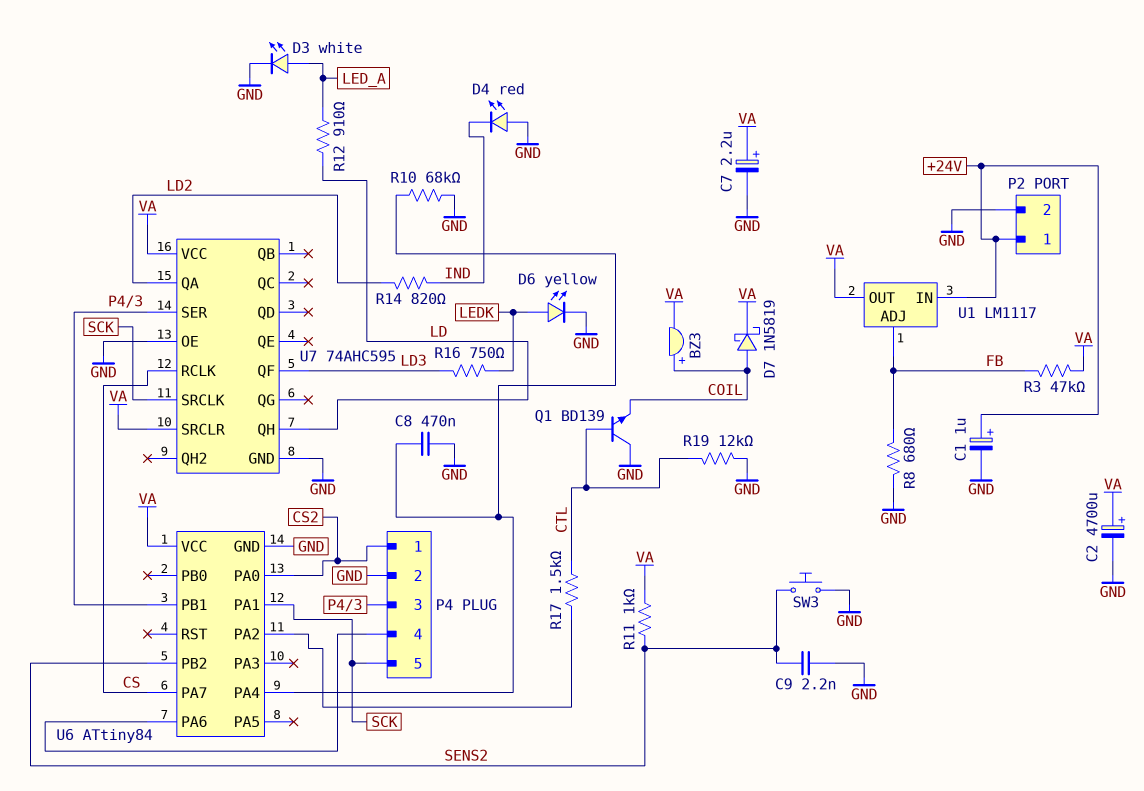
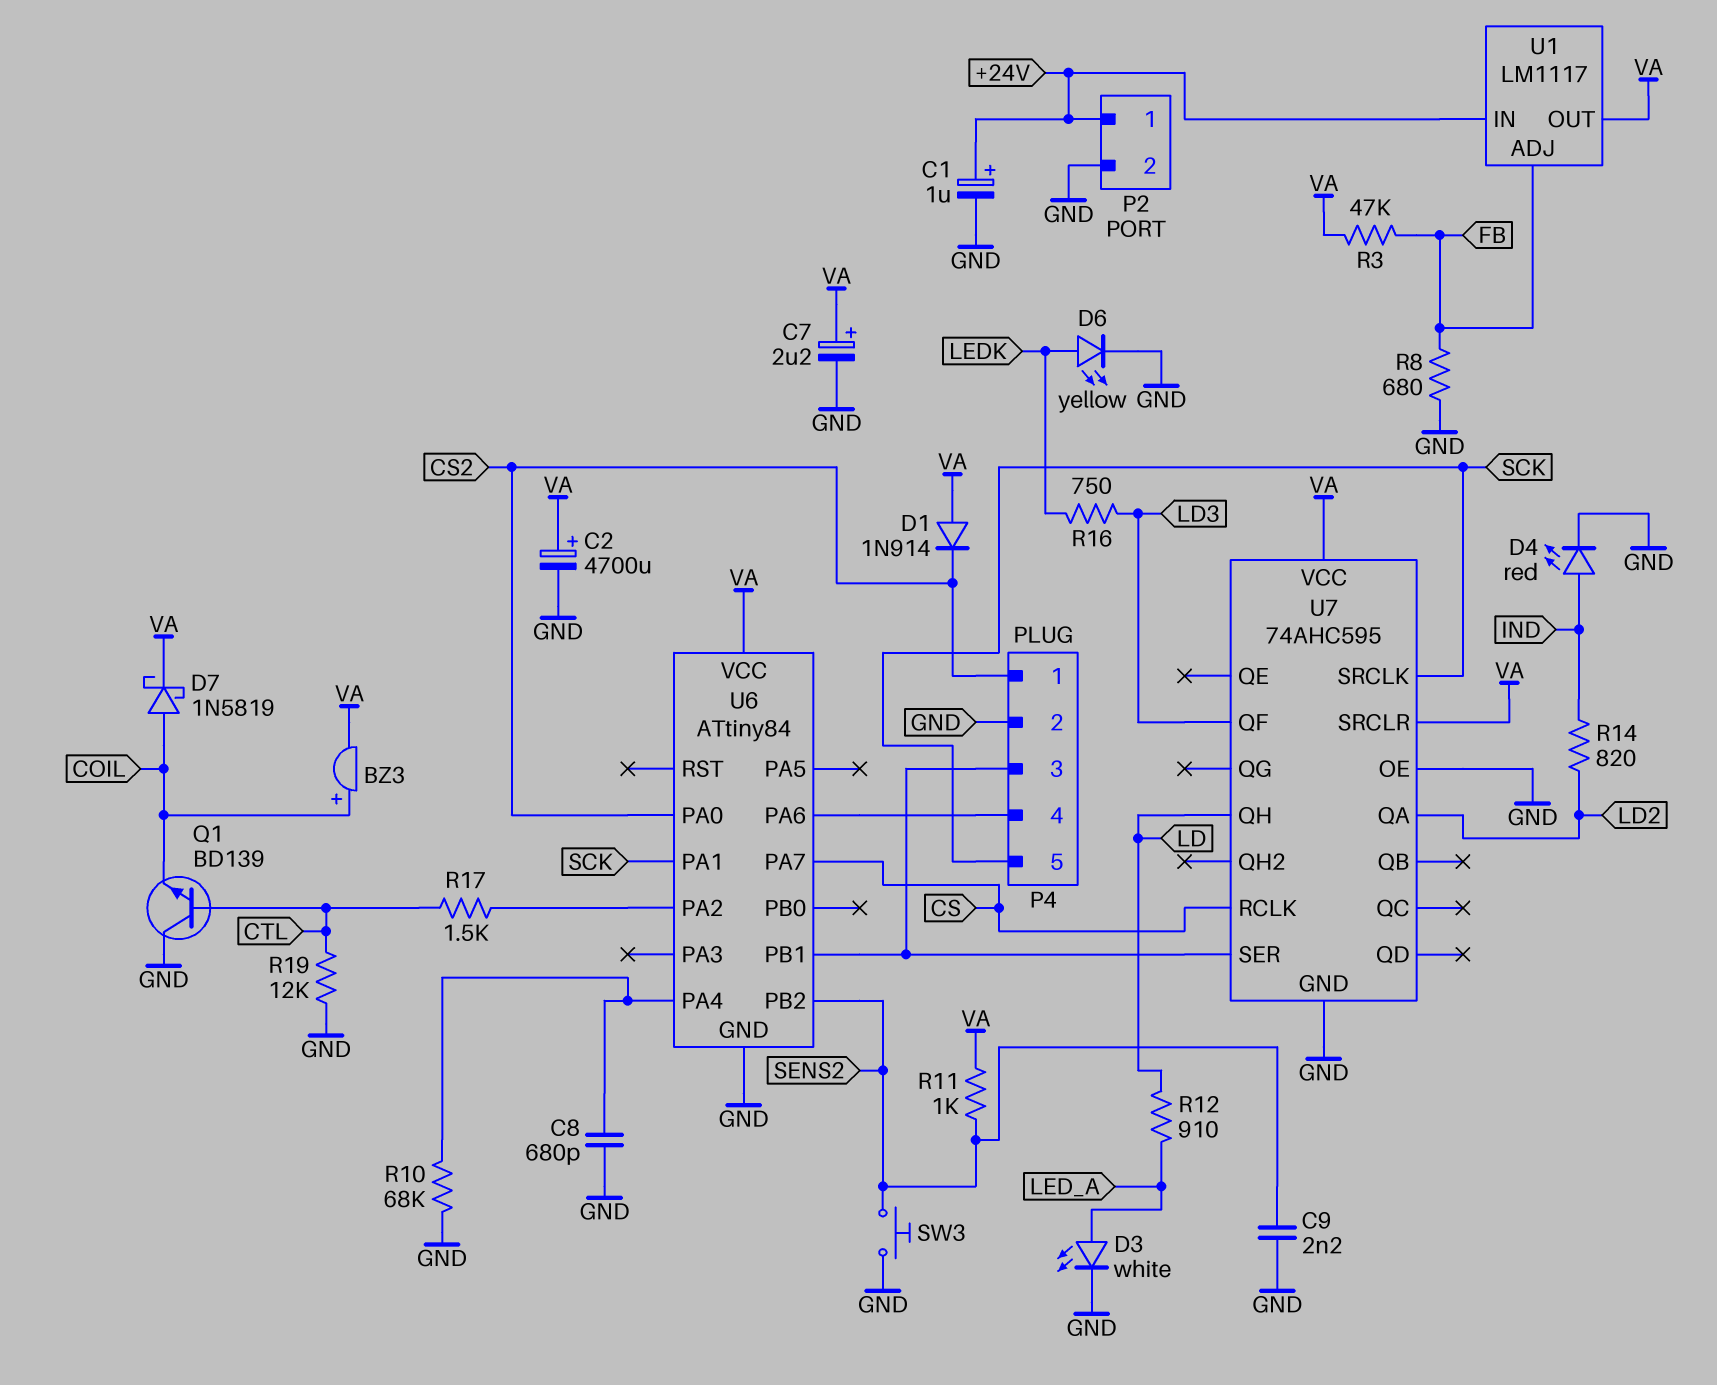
C8: 470nF (GND, U6/PA4) -> 680pF (GND, U6/PA4)
D1: none -> diode 1N914 (A VA, K CS2)
D4: LED red (A GND, K IND) -> LED red (A IND, K GND)

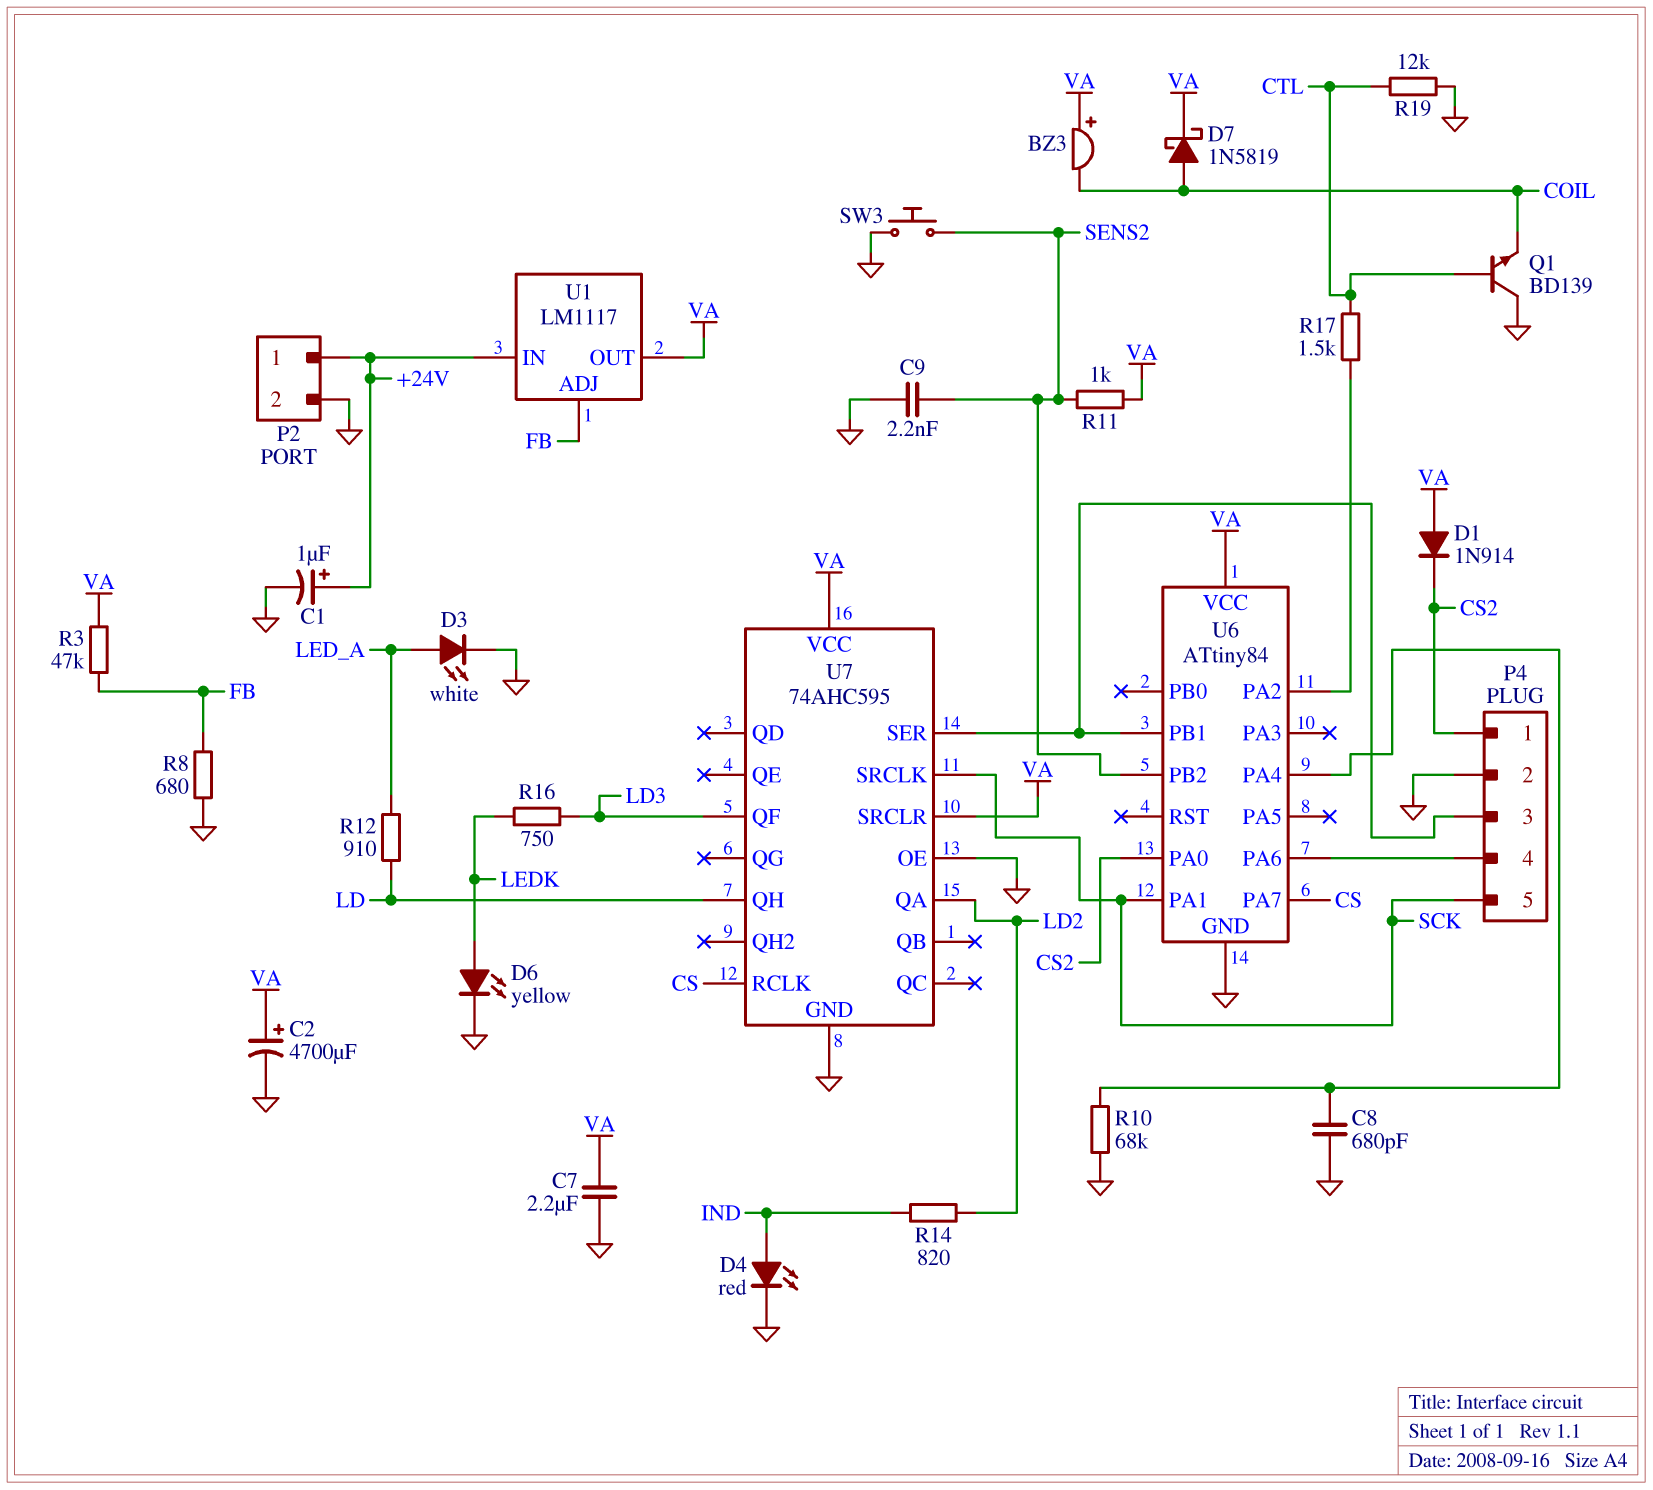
BZ3: buzzer (plus COIL, minus VA) -> buzzer (plus VA, minus COIL)
C7: 2.2uF (plus VA, minus GND) -> 2.2uF (GND, VA)

